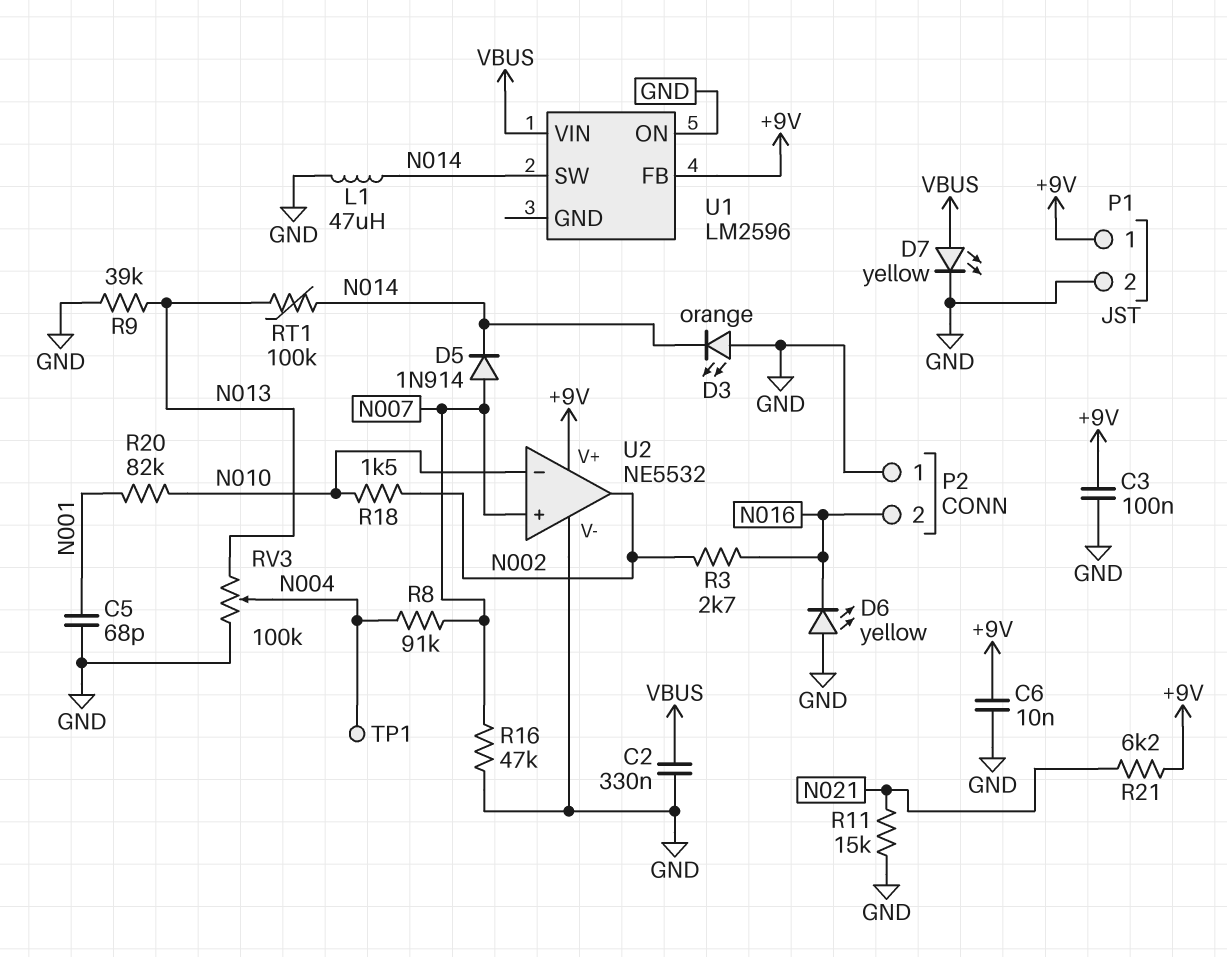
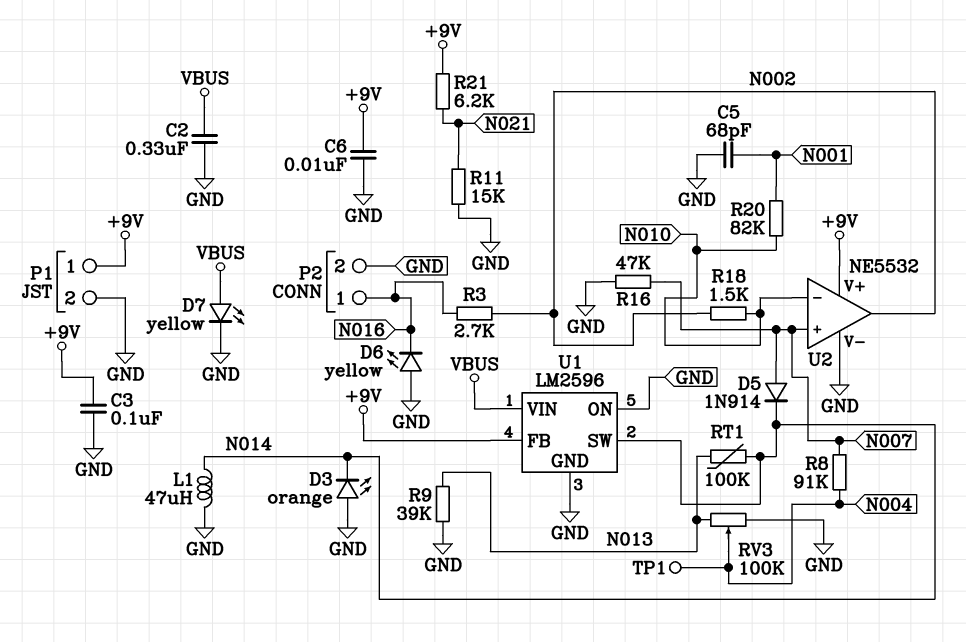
P2 pin 1: GND -> N016
P2 pin 2: N016 -> GND
U1 pin GND: none -> GND

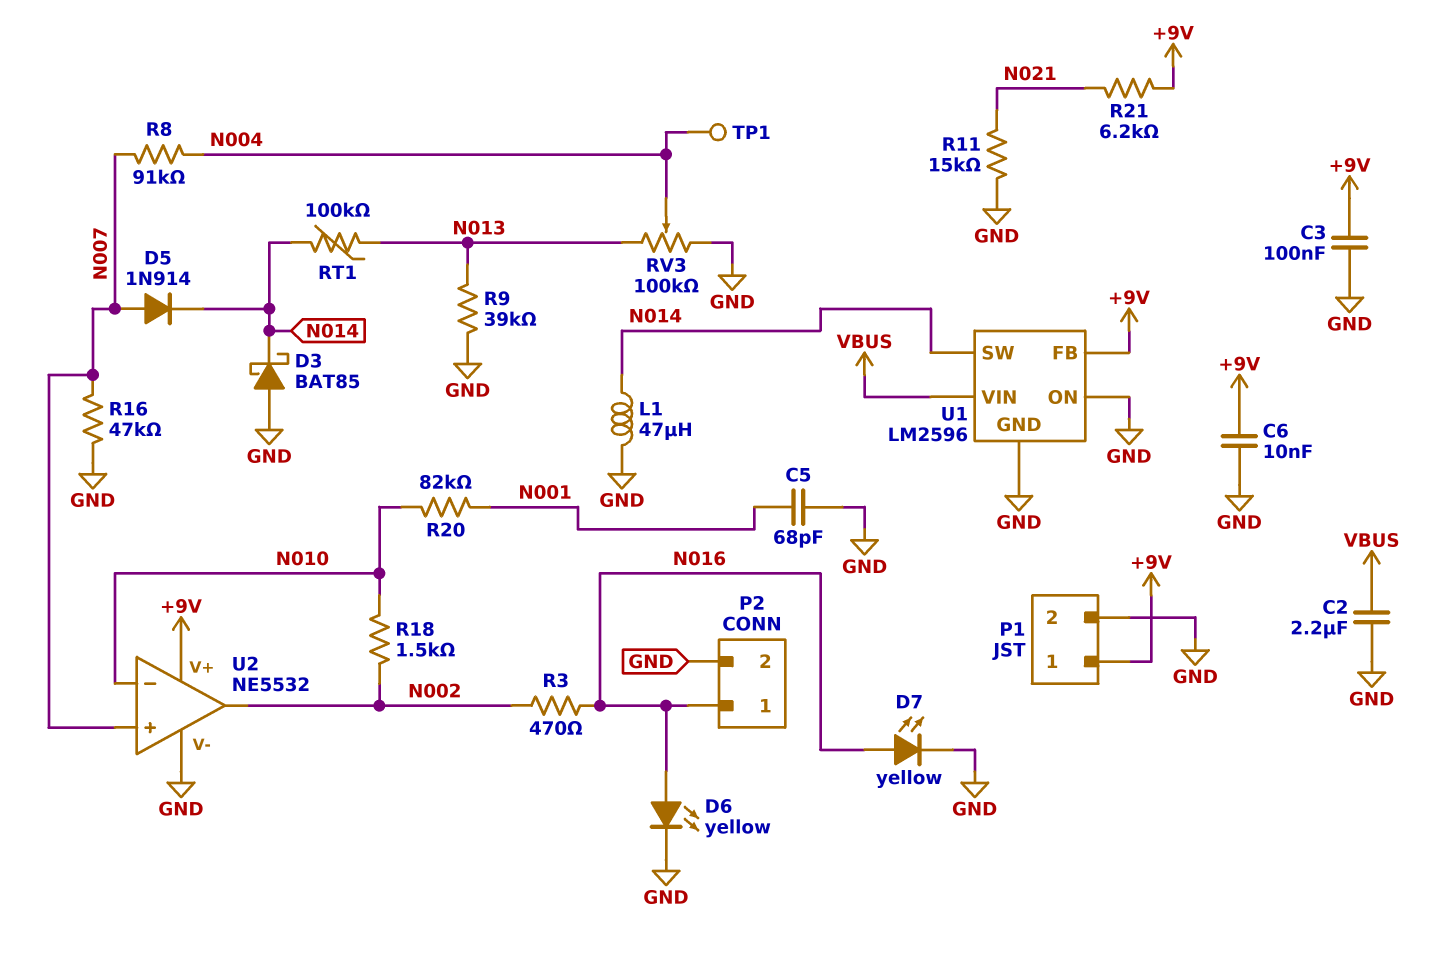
C2: 330nF (GND, VBUS) -> 2.2uF (GND, VBUS)
D3: LED orange (A GND, K N014) -> schottky BAT85 (A GND, K N014)
D6: LED yellow (A GND, K N016) -> LED yellow (A N016, K GND)
D7: LED yellow (A VBUS, K GND) -> LED yellow (A N016, K GND)
R3: 2.7k (N002, N016) -> 470 (N002, N016)

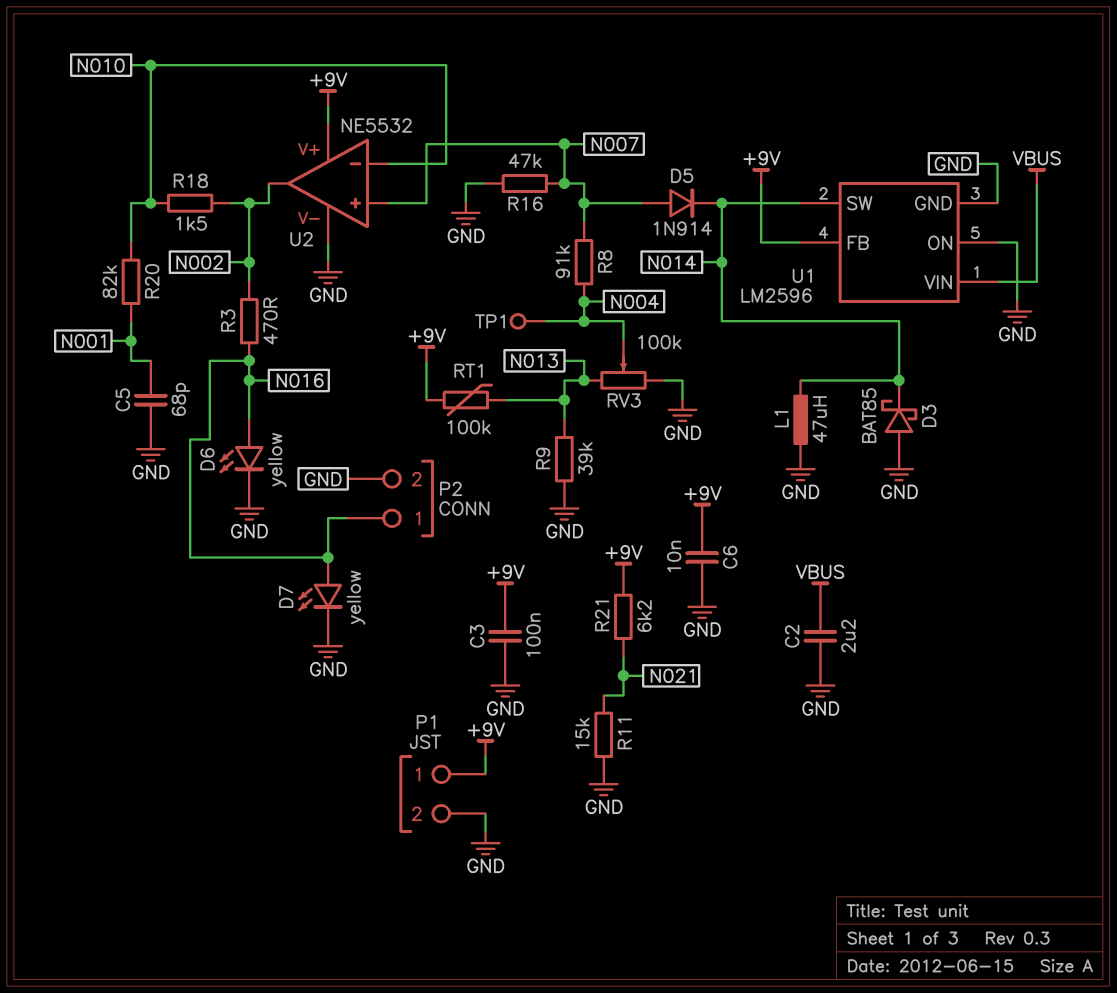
RT1: 100k (N013, N014) -> 100k (+9V, N013)

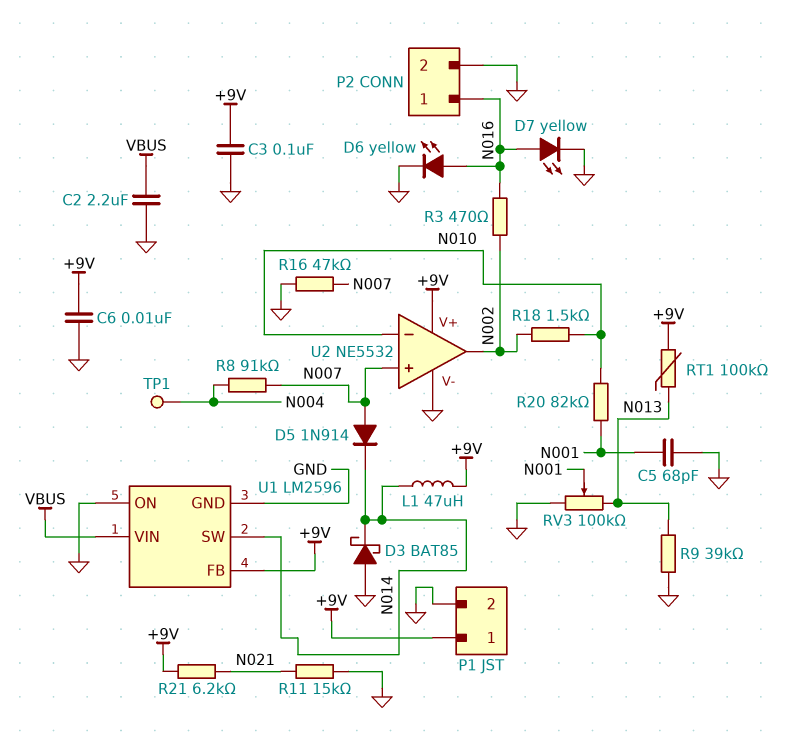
L1: 47uH (GND, N014) -> 47uH (+9V, N014)
RV3: 100k (GND, N013, wiper N004) -> 100k (GND, N013, wiper N001)

